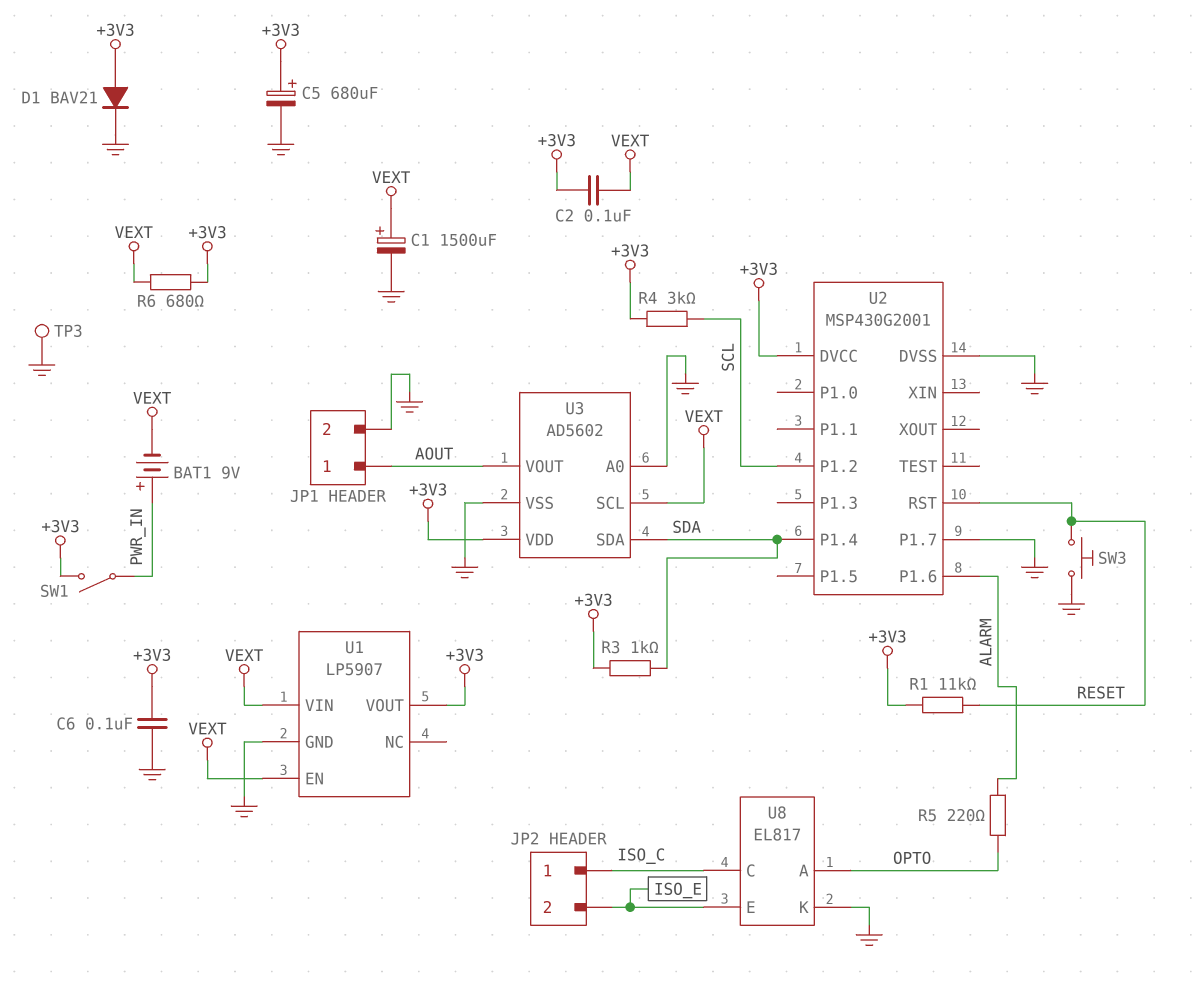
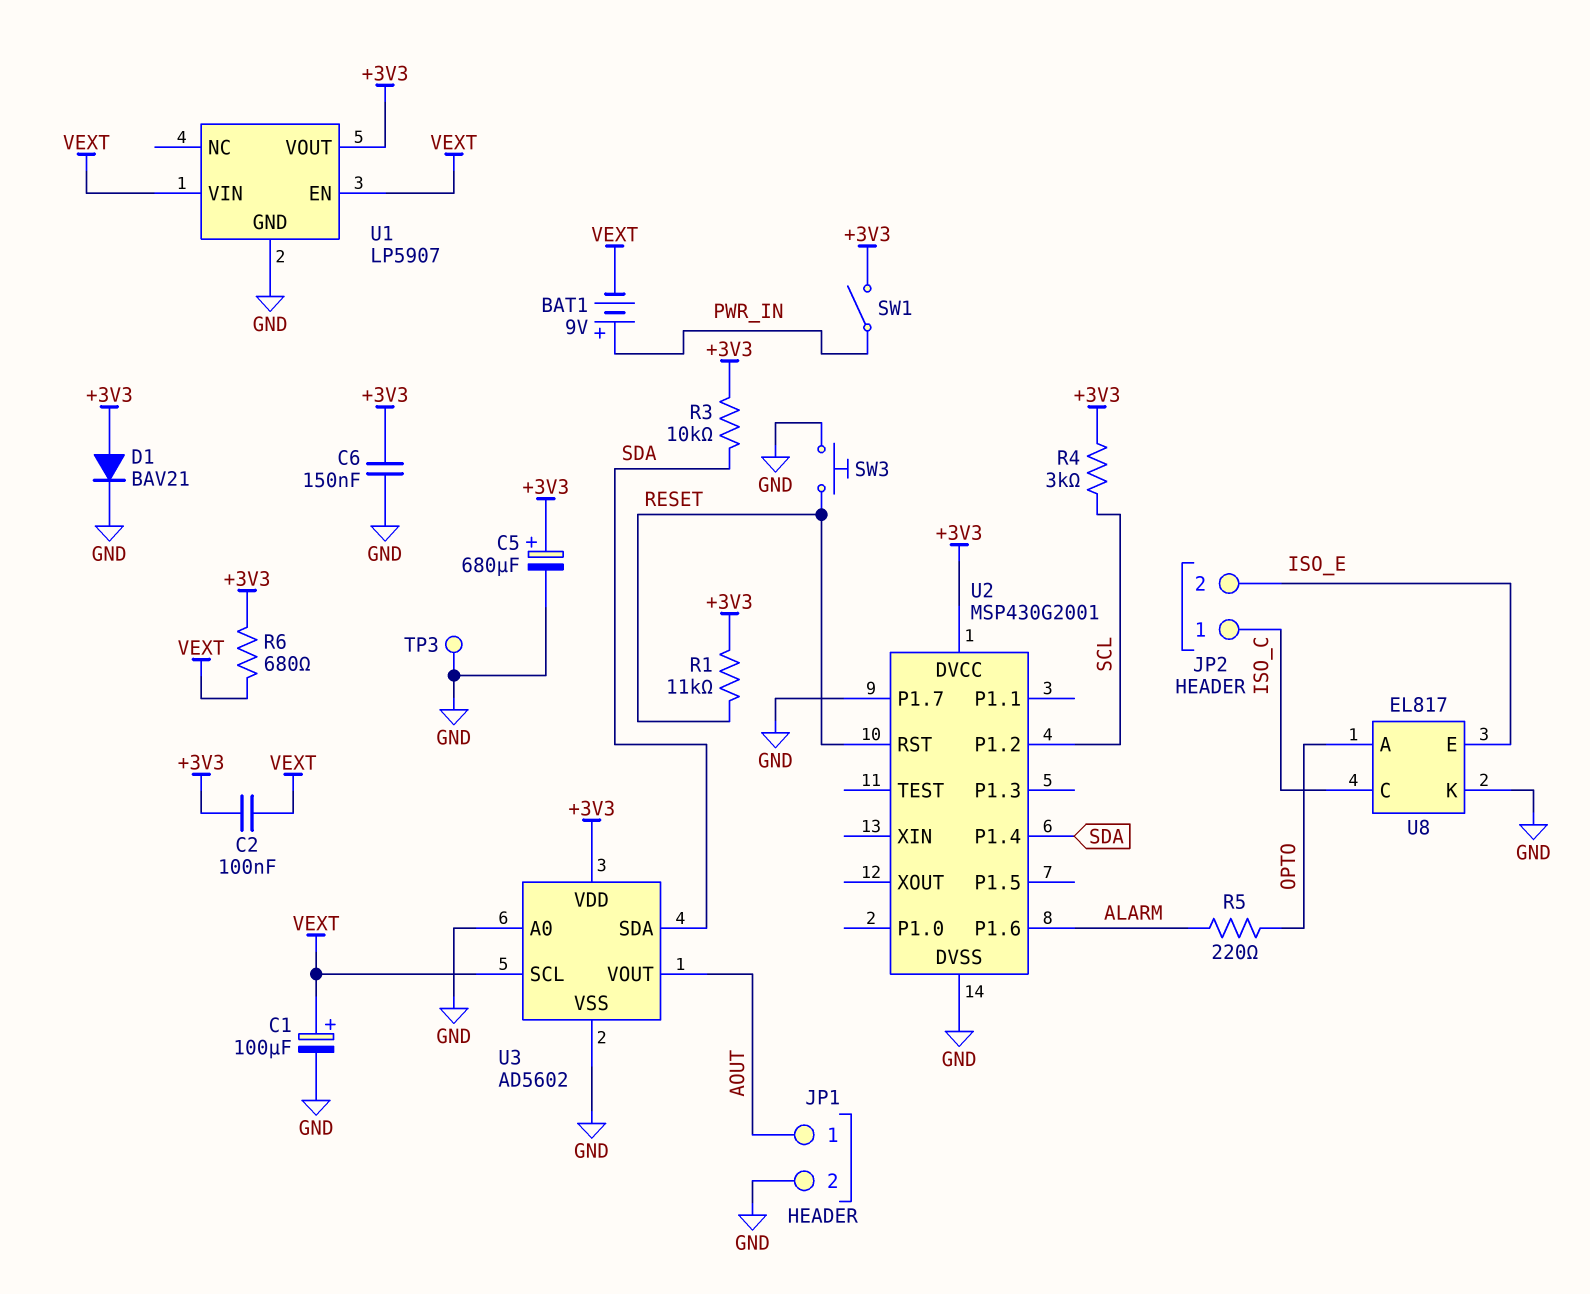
C1: 1500uF (plus VEXT, minus GND) -> 100uF (plus VEXT, minus GND)
C6: 100nF (+3V3, GND) -> 150nF (+3V3, GND)
R3: 1k (+3V3, SDA) -> 10k (+3V3, SDA)

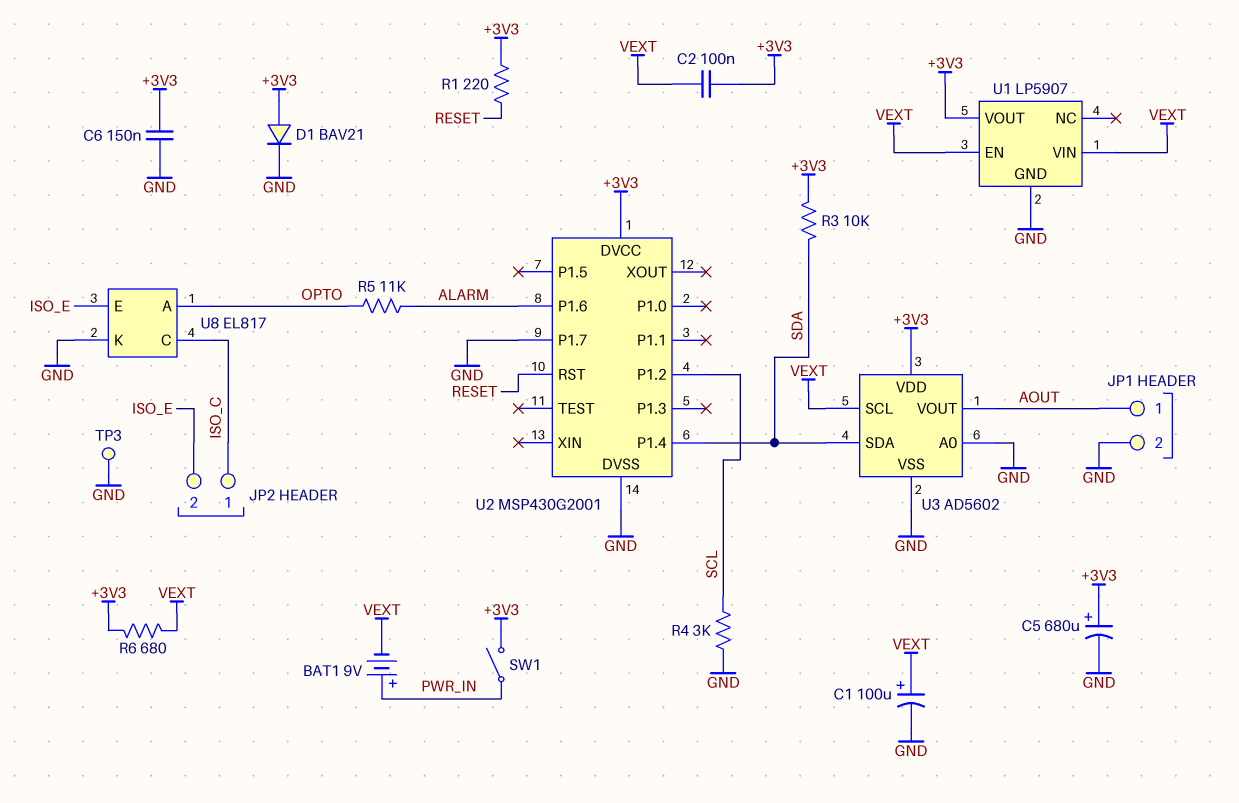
R1: 11k (+3V3, RESET) -> 220 (+3V3, RESET)
R4: 3k (+3V3, SCL) -> 3k (GND, SCL)
R5: 220 (ALARM, OPTO) -> 11k (ALARM, OPTO)
SW3: button (GND, RESET) -> none

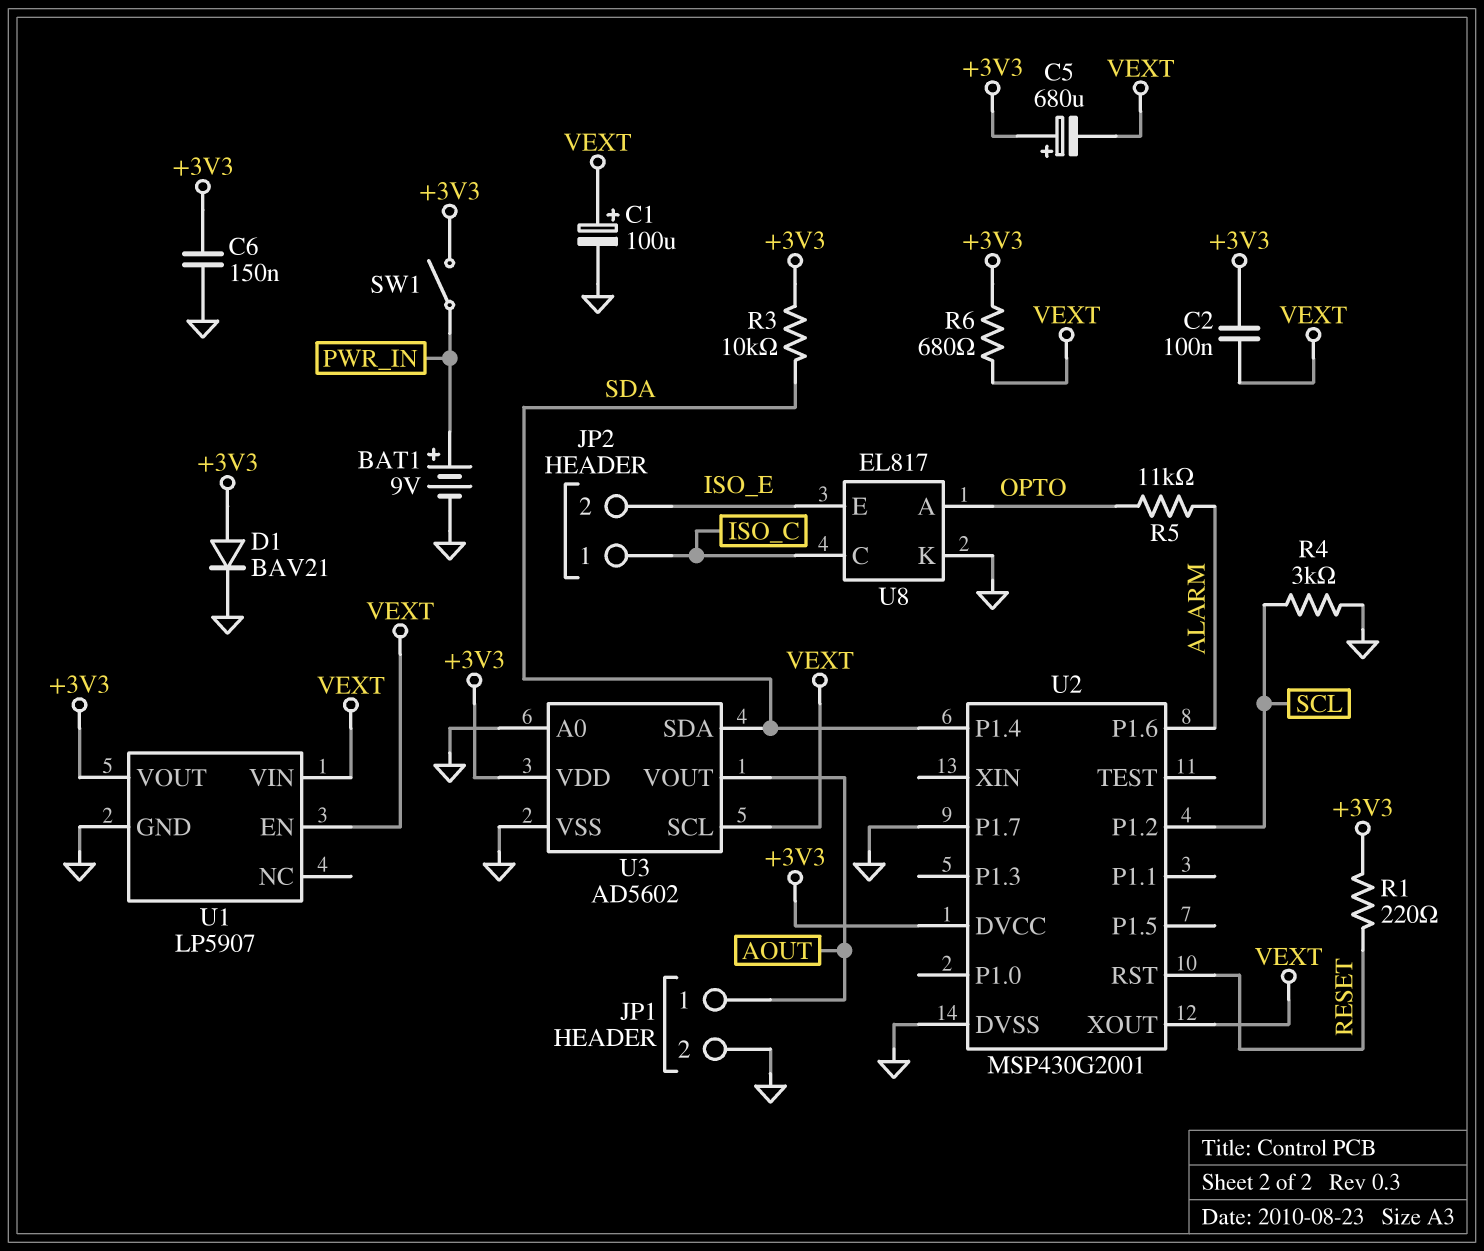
BAT1: 9V (plus PWR_IN, minus VEXT) -> 9V (plus PWR_IN, minus GND)
C5: 680uF (plus +3V3, minus GND) -> 680uF (plus +3V3, minus VEXT)
TP3: test point (GND) -> none
U2 pin XOUT: none -> VEXT

